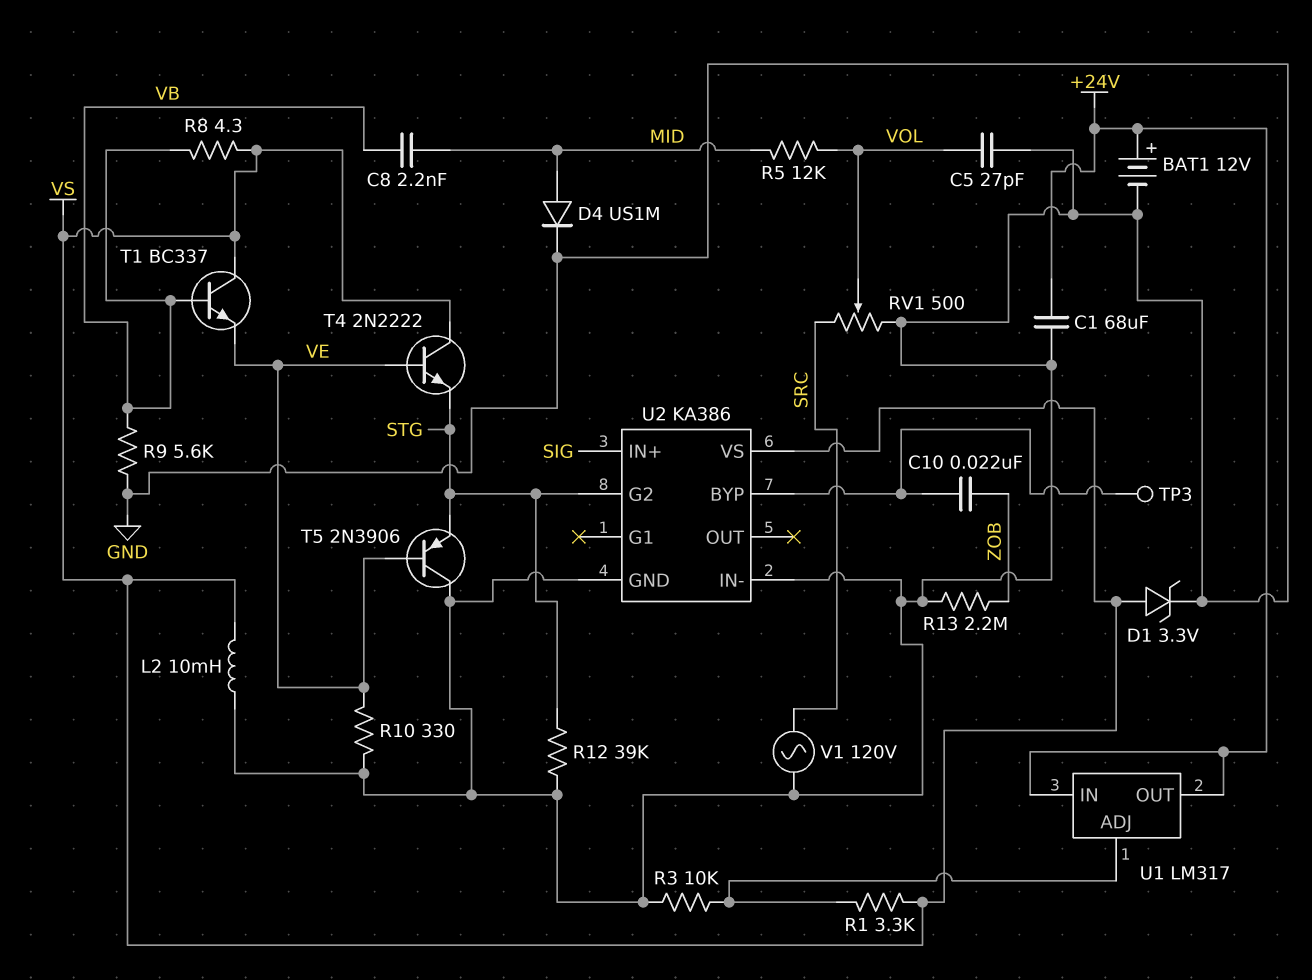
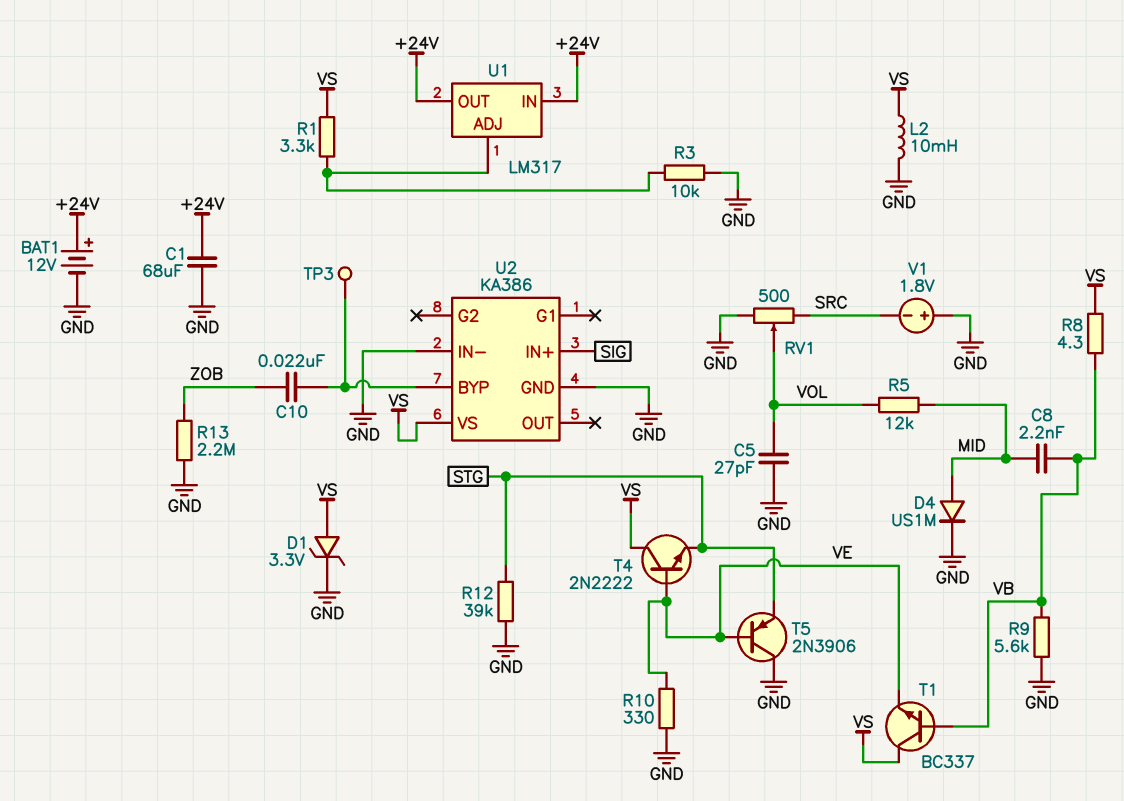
U2 pin G2: STG -> none
V1: AC 120V (GND, SRC) -> 1.8V (plus GND, minus SRC)

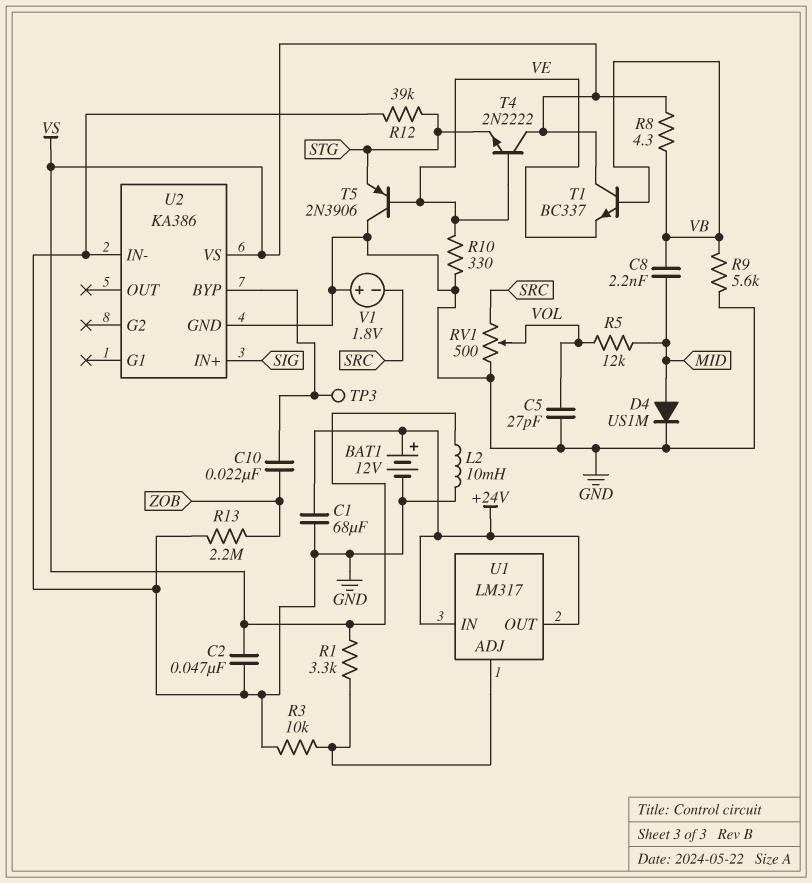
C2: none -> 47nF (GND, VS)
D1: zener 3.3V (A VS, K GND) -> none

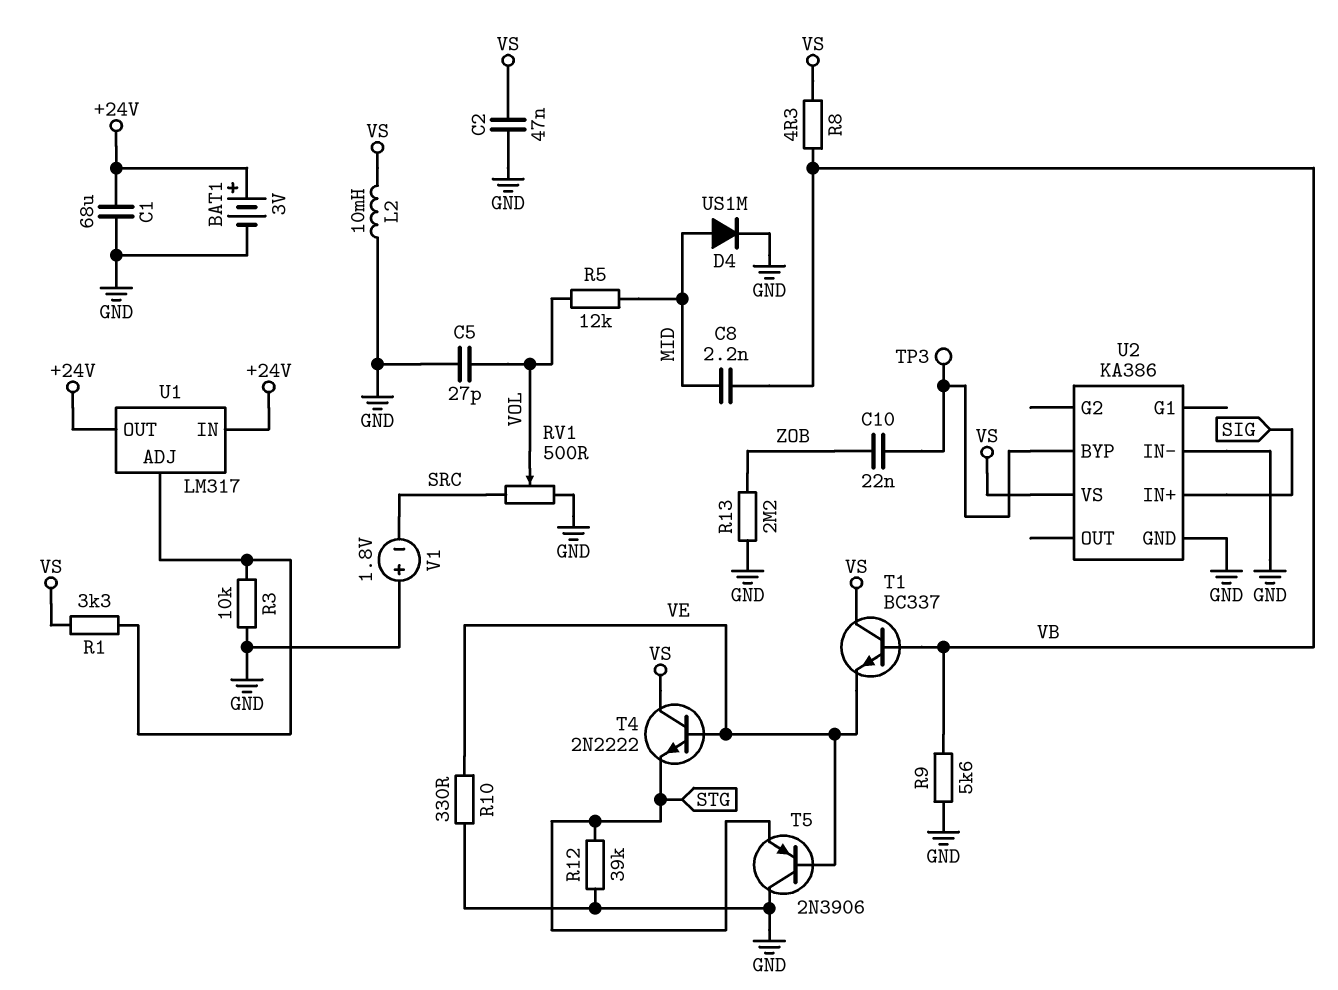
BAT1: 12V (plus +24V, minus GND) -> 3V (plus +24V, minus GND)

